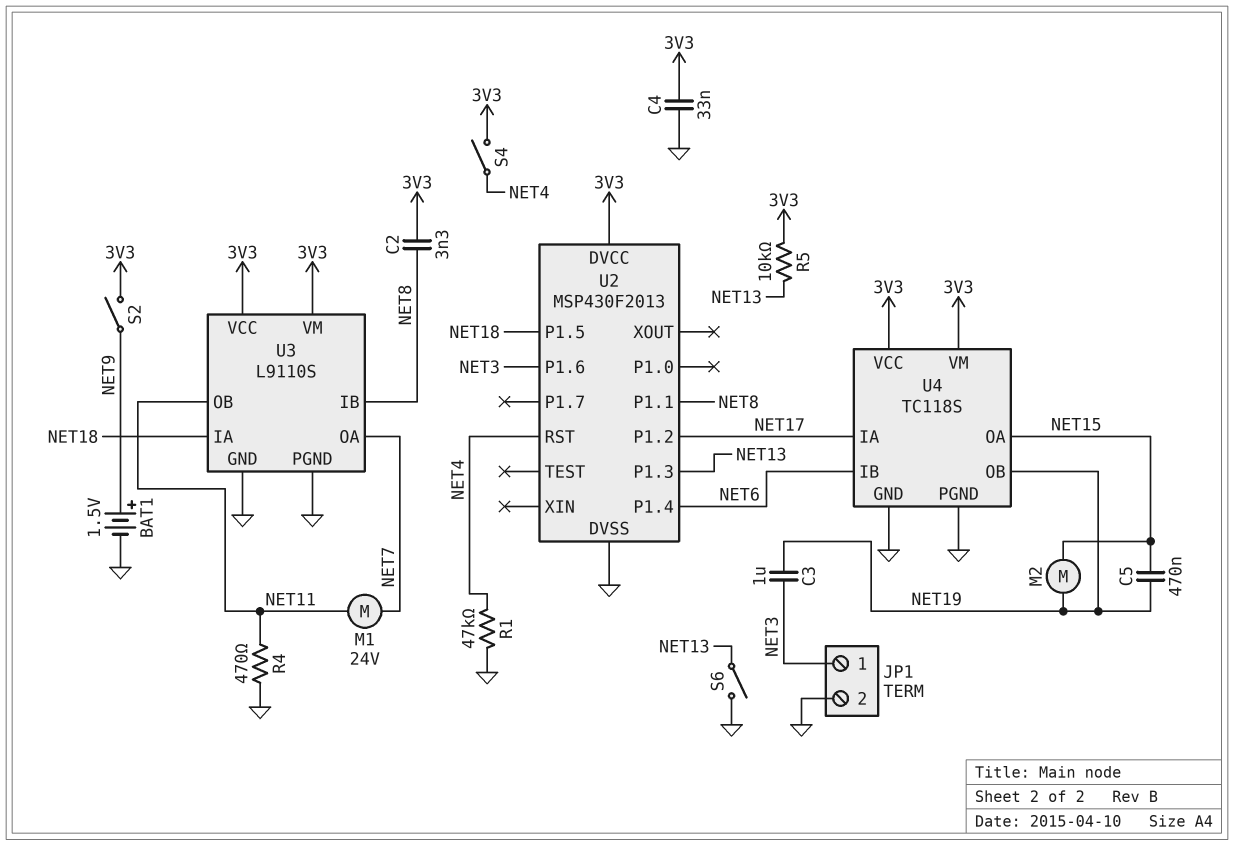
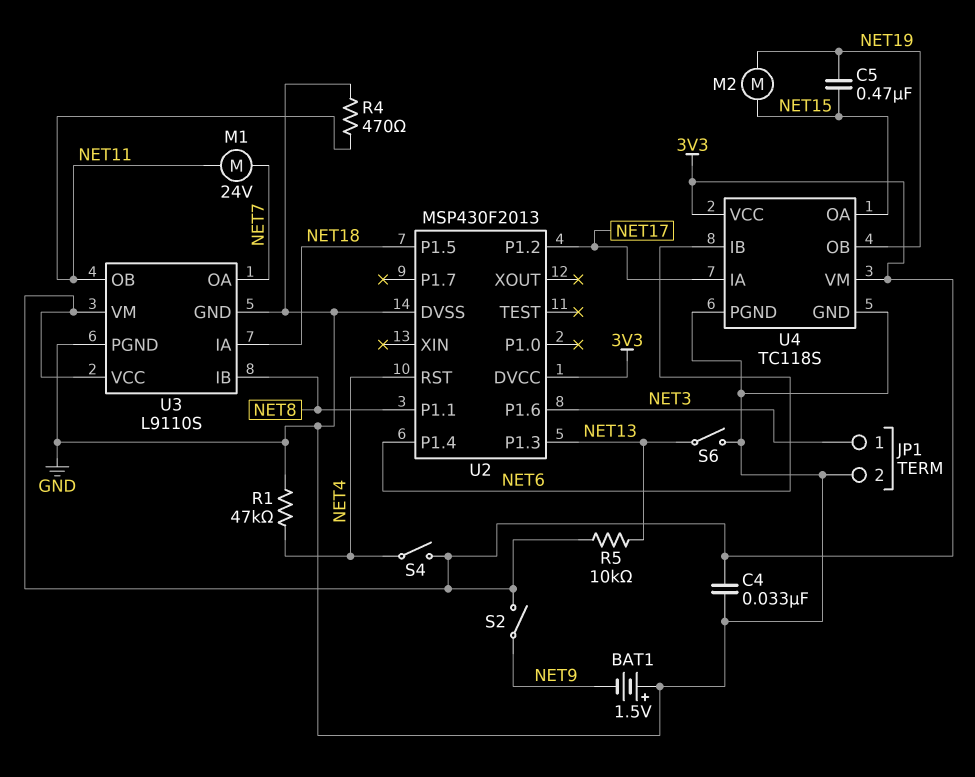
BAT1: 1.5V (plus NET9, minus GND) -> 1.5V (plus GND, minus NET9)
C2: 3.3nF (3V3, NET8) -> none
C3: 1uF (NET3, NET19) -> none

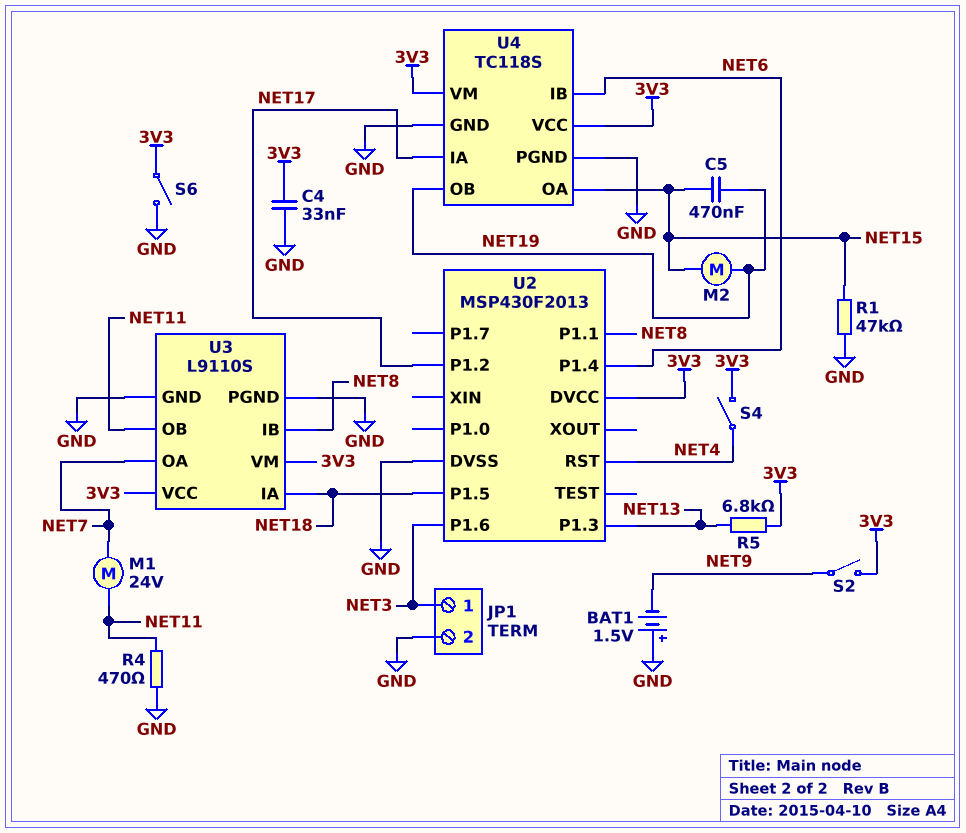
R1: 47k (GND, NET4) -> 47k (GND, NET15)
R5: 10k (3V3, NET13) -> 6.8k (3V3, NET13)
S6: switch (GND, NET13) -> switch (3V3, GND)

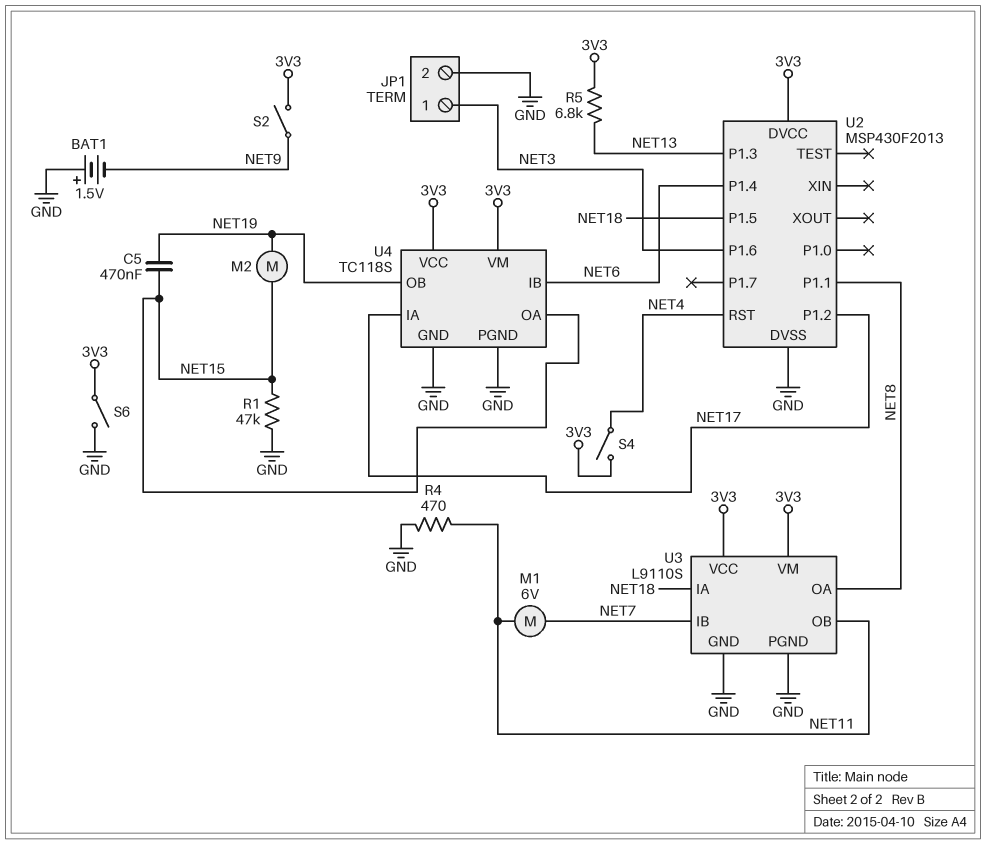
C4: 33nF (3V3, GND) -> none
M1: motor 24V (NET7, NET11) -> motor 6V (NET7, NET11)
U3 pin IB: NET8 -> NET7
U3 pin OA: NET7 -> NET8

